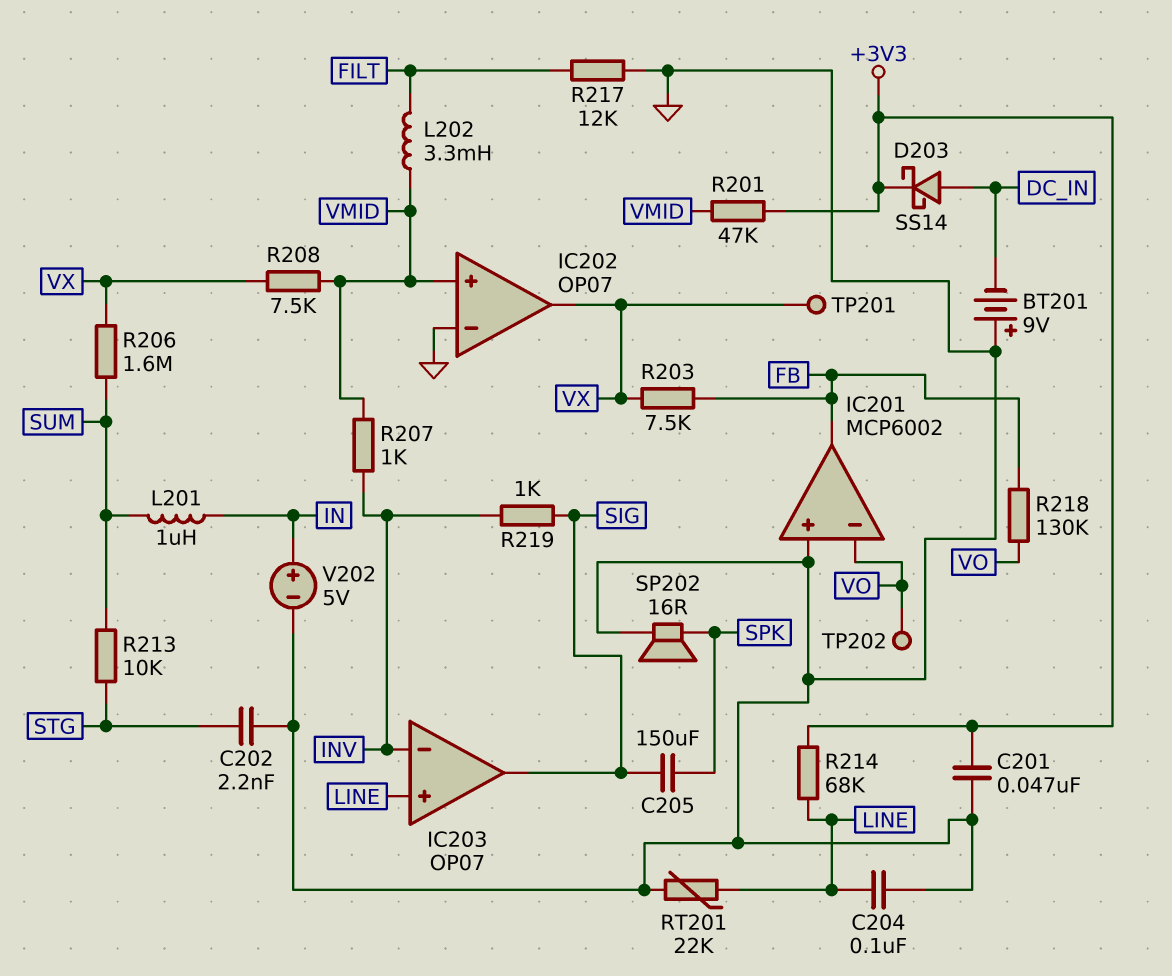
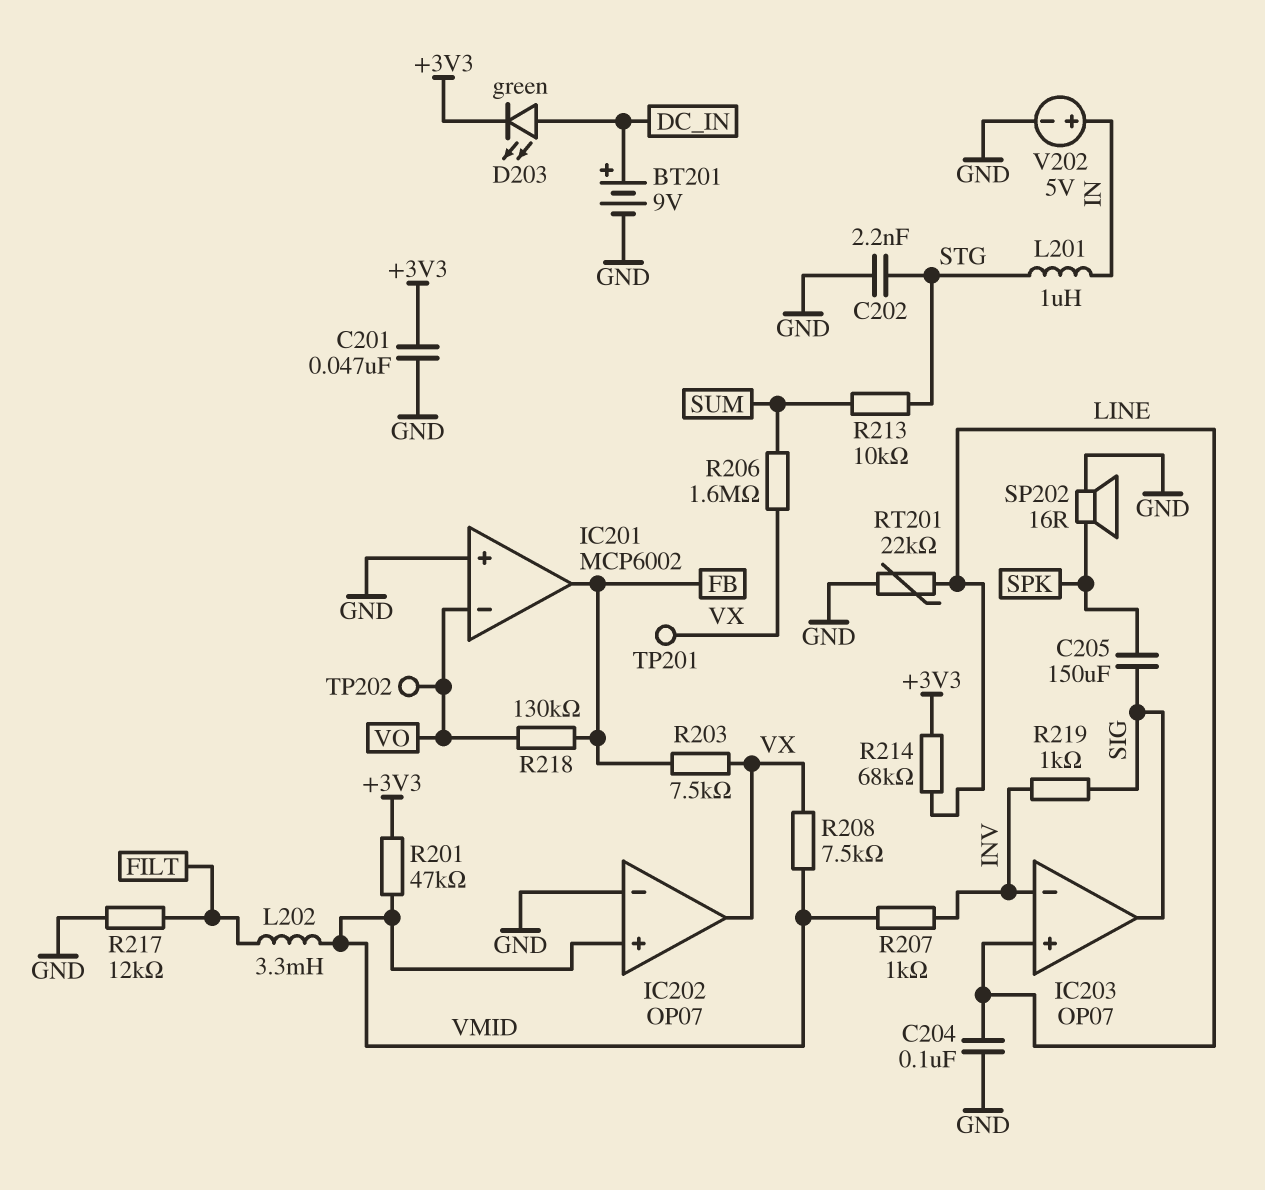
BT201: 9V (plus GND, minus DC_IN) -> 9V (plus DC_IN, minus GND)
D203: schottky SS14 (A DC_IN, K +3V3) -> LED green (A DC_IN, K +3V3)
L201: 1uH (IN, SUM) -> 1uH (IN, STG)

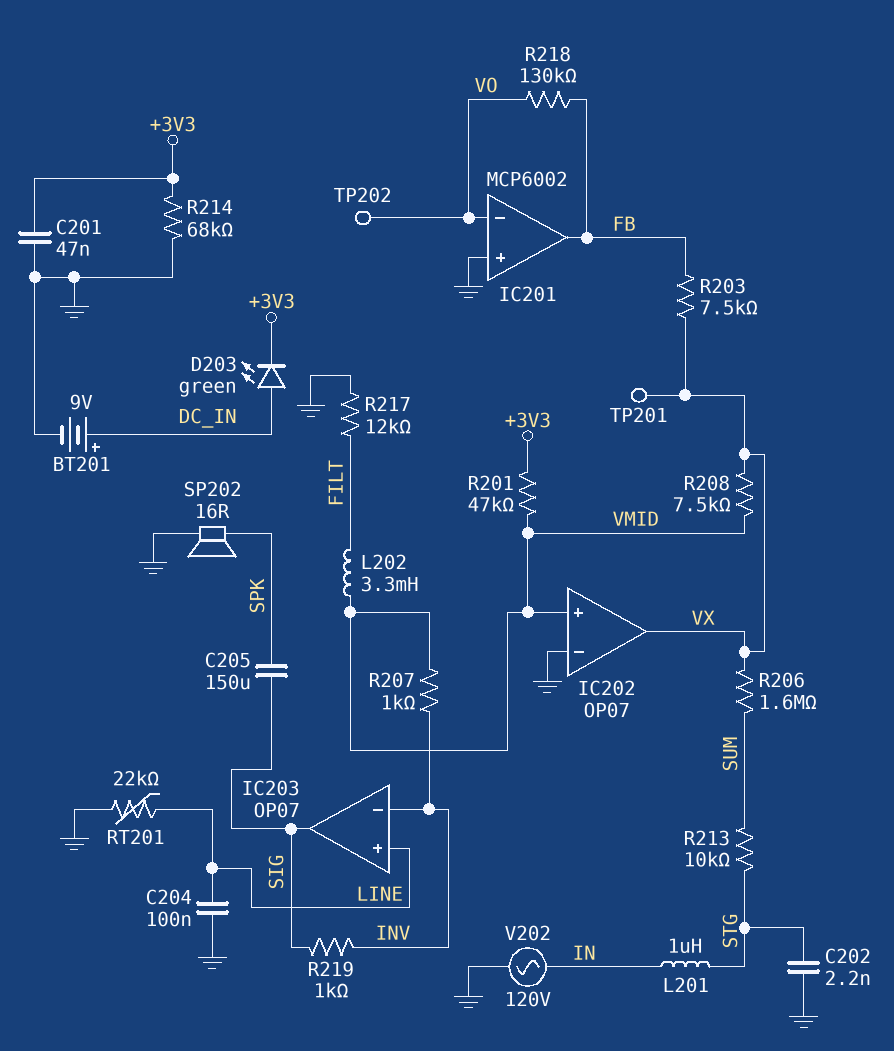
R214: 68k (+3V3, LINE) -> 68k (+3V3, GND)
V202: 5V (plus IN, minus GND) -> AC 120V (GND, IN)

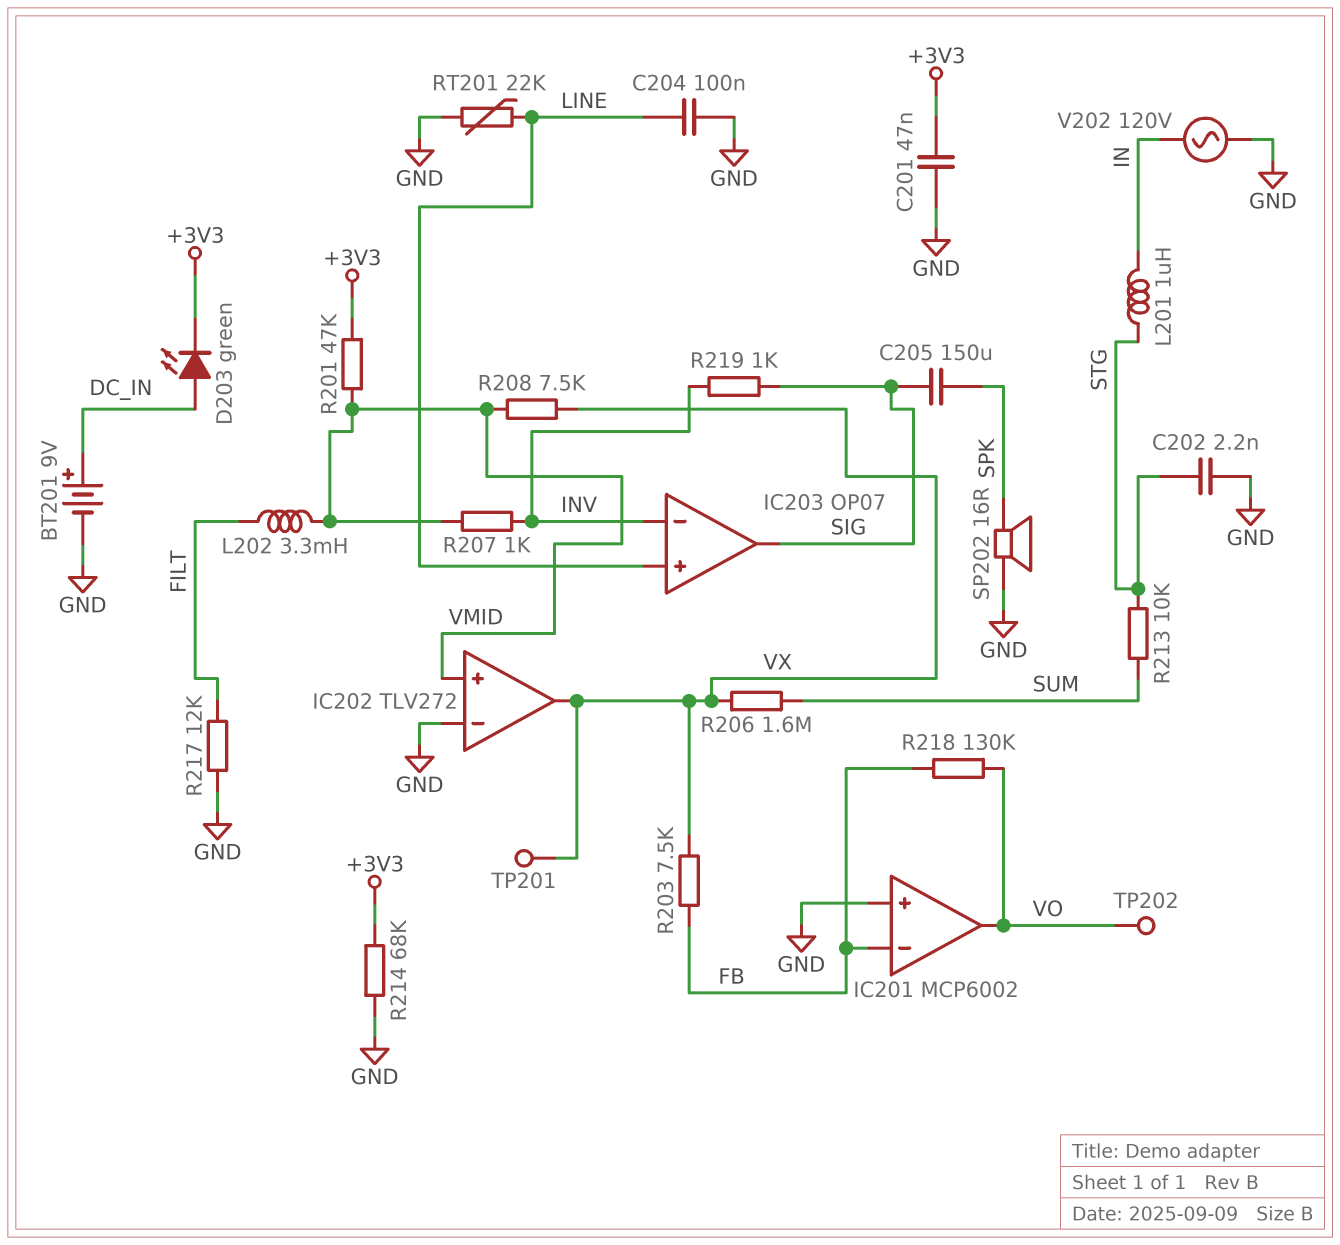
IC201 pin in-: VO -> FB
IC201 pin out: FB -> VO
IC202: OP07 -> TLV272

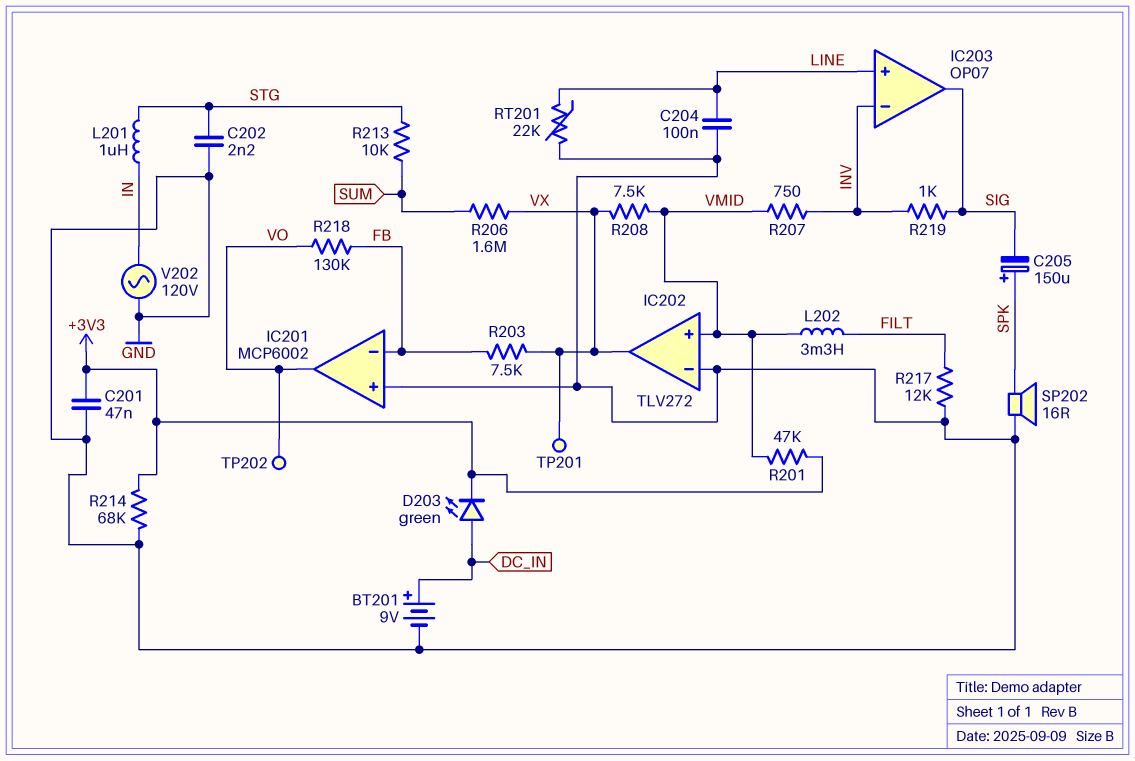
C205: 150uF (SIG, SPK) -> 150uF (plus SPK, minus SIG)
R207: 1k (INV, VMID) -> 750 (INV, VMID)

